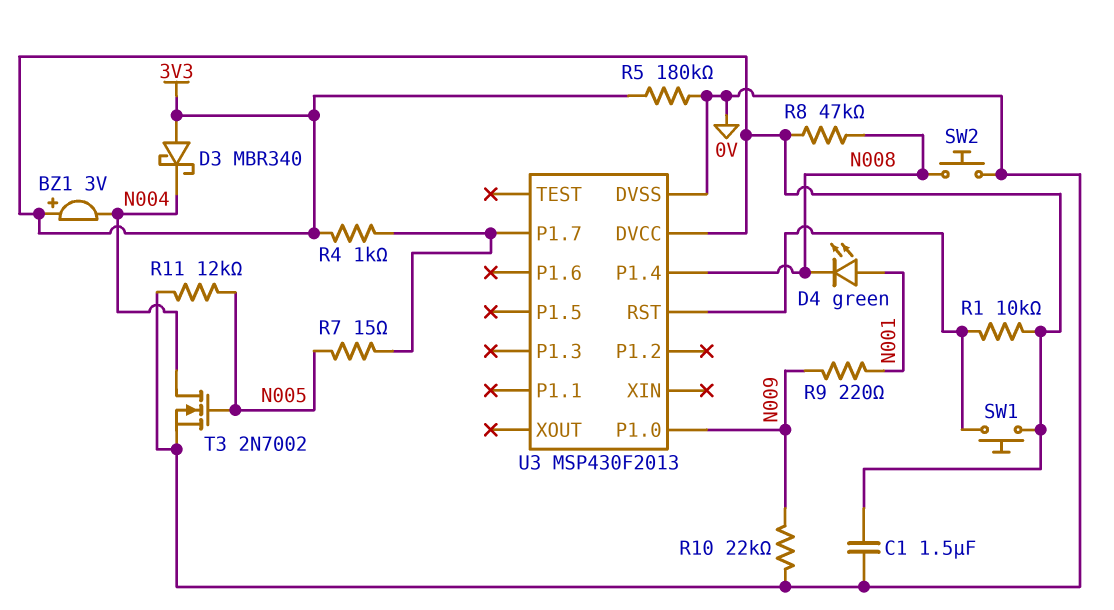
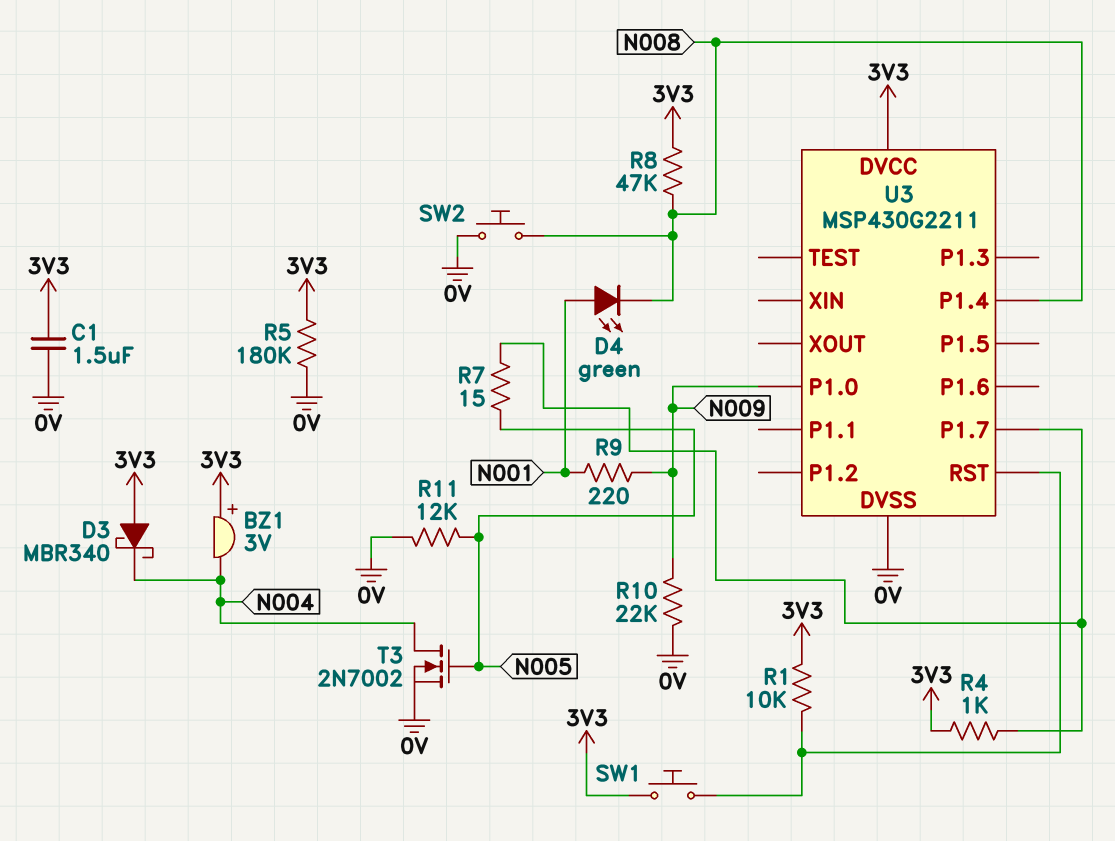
U3: MSP430F2013 -> MSP430G2211

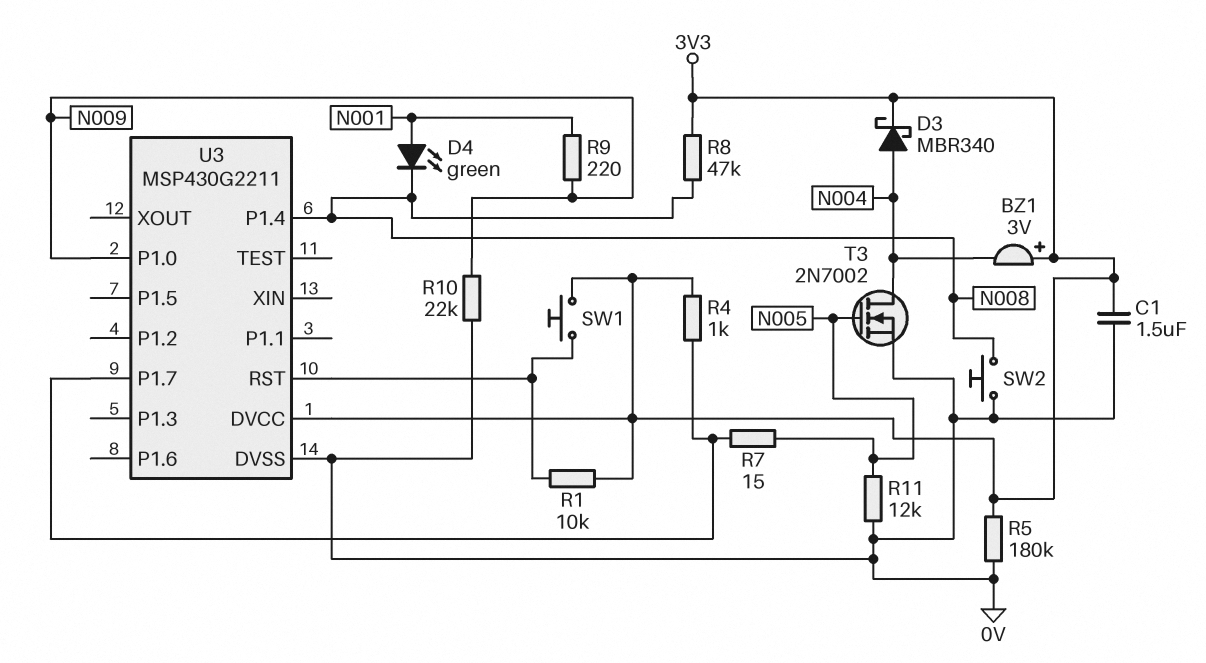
D3: schottky MBR340 (A 3V3, K N004) -> schottky MBR340 (A N004, K 3V3)

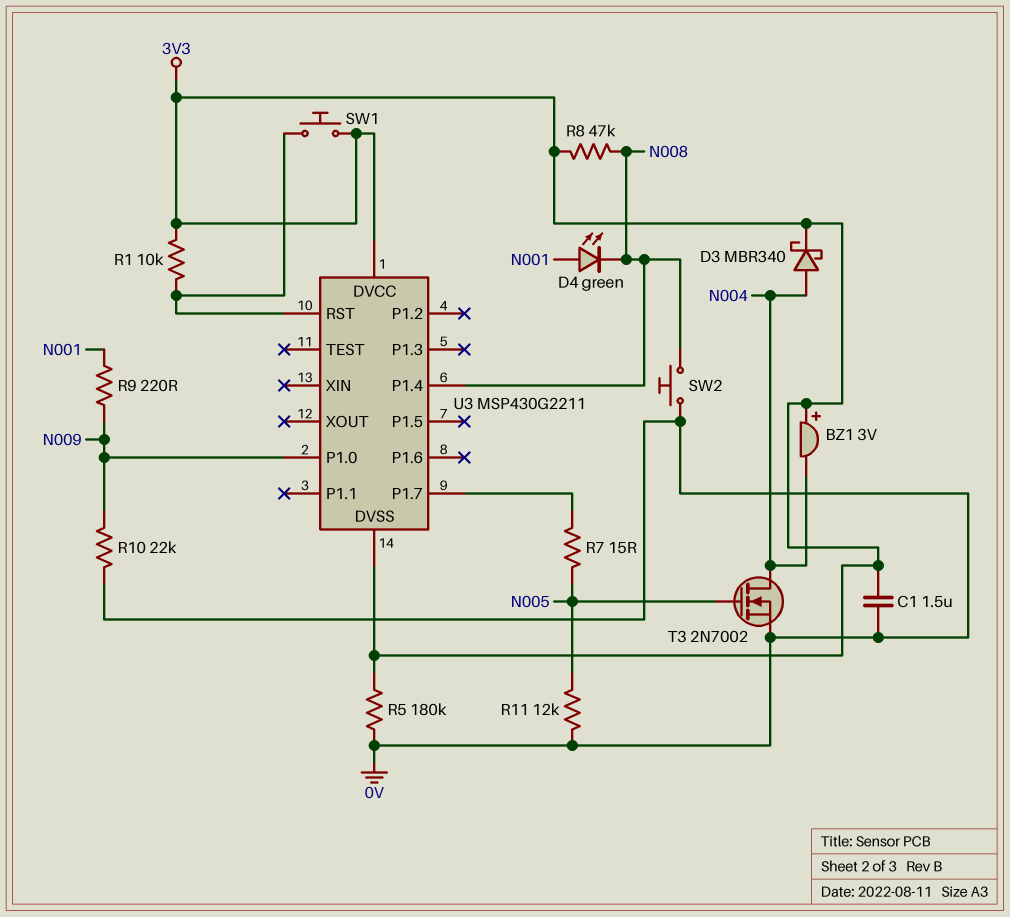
R4: 1k (3V3, U3/P1.7) -> none
U3 pin DVSS: 0V -> 3V3

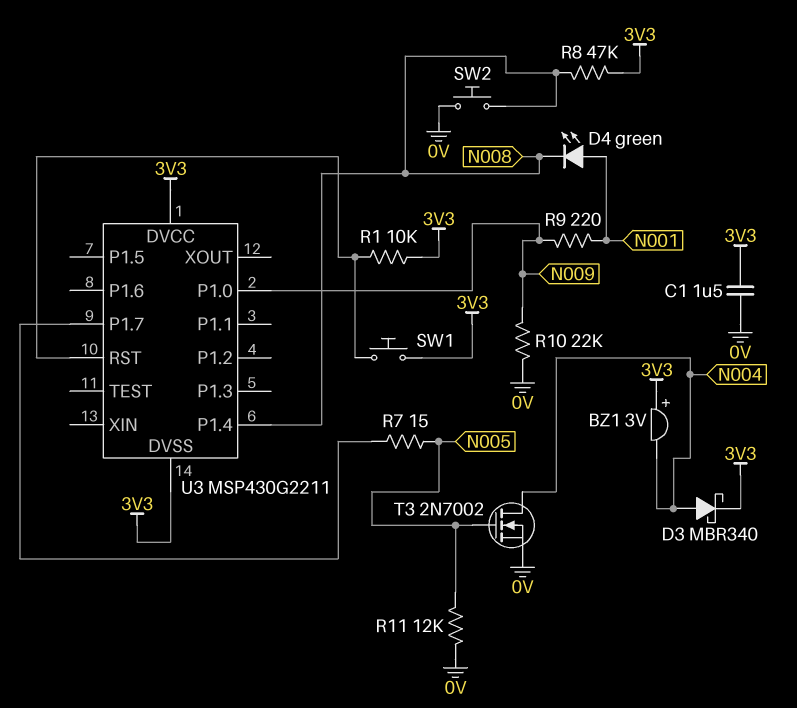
R5: 180k (0V, 3V3) -> none

